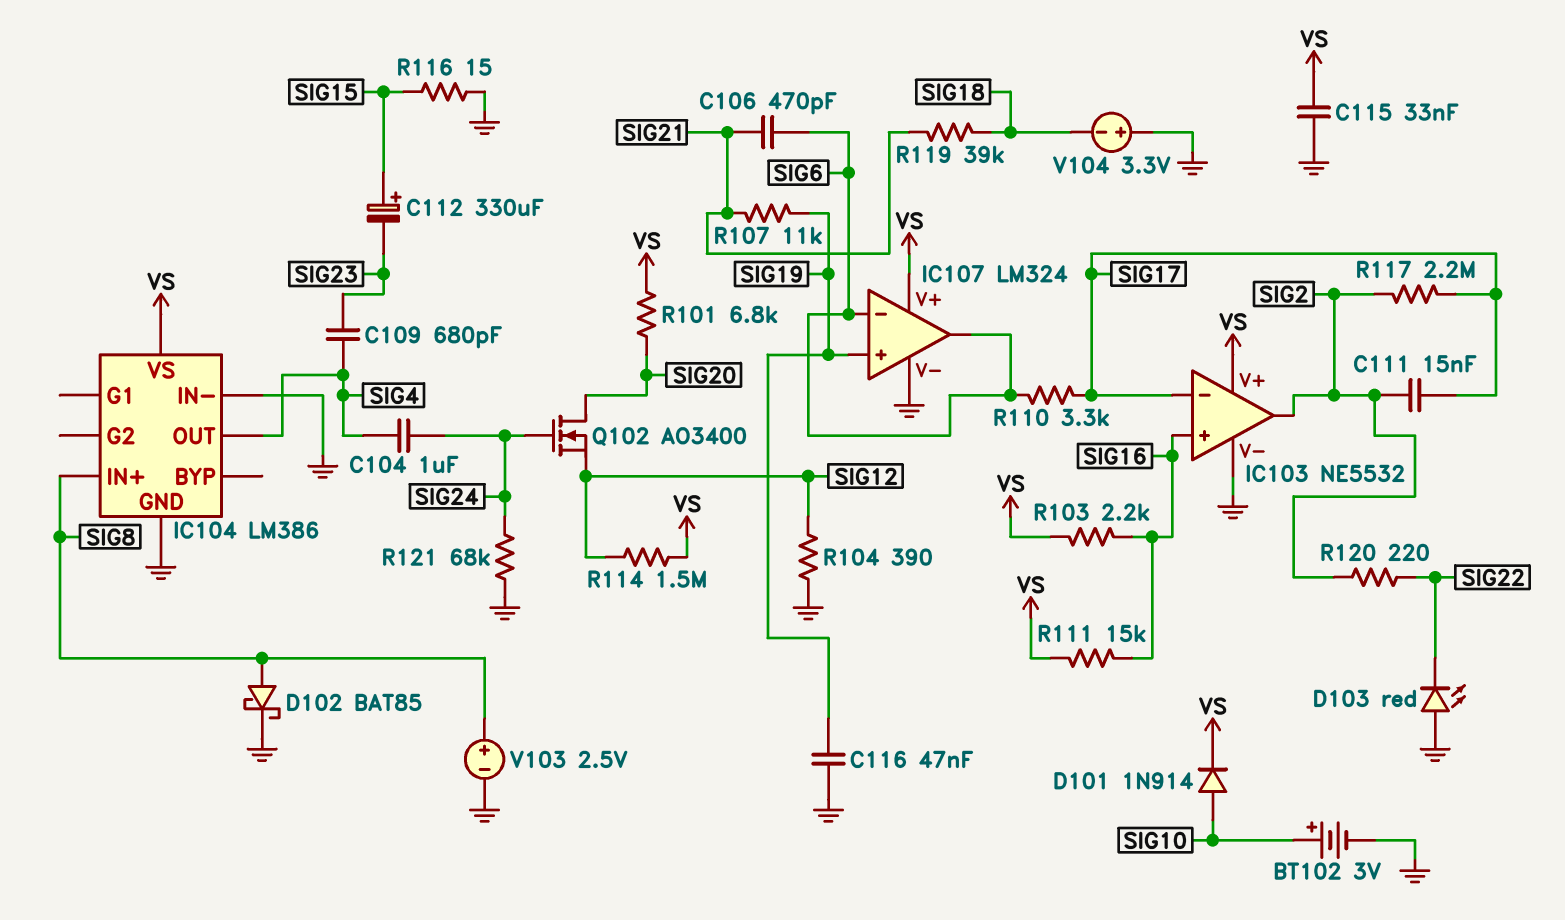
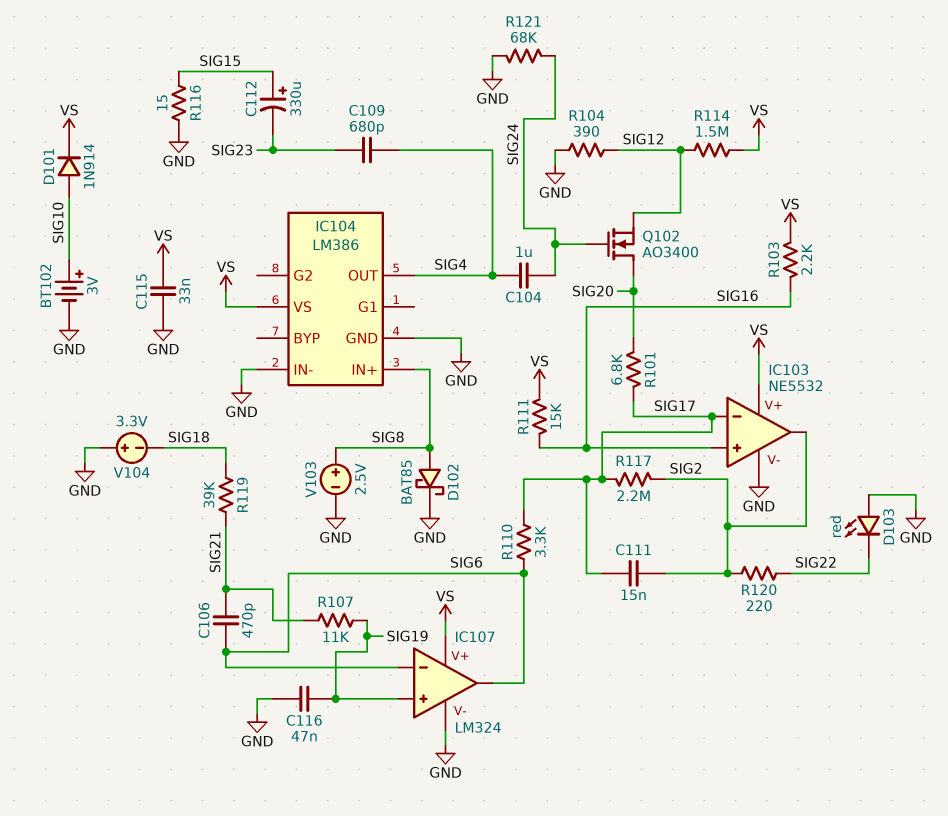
R101: 6.8k (SIG20, VS) -> 6.8k (SIG17, SIG20)

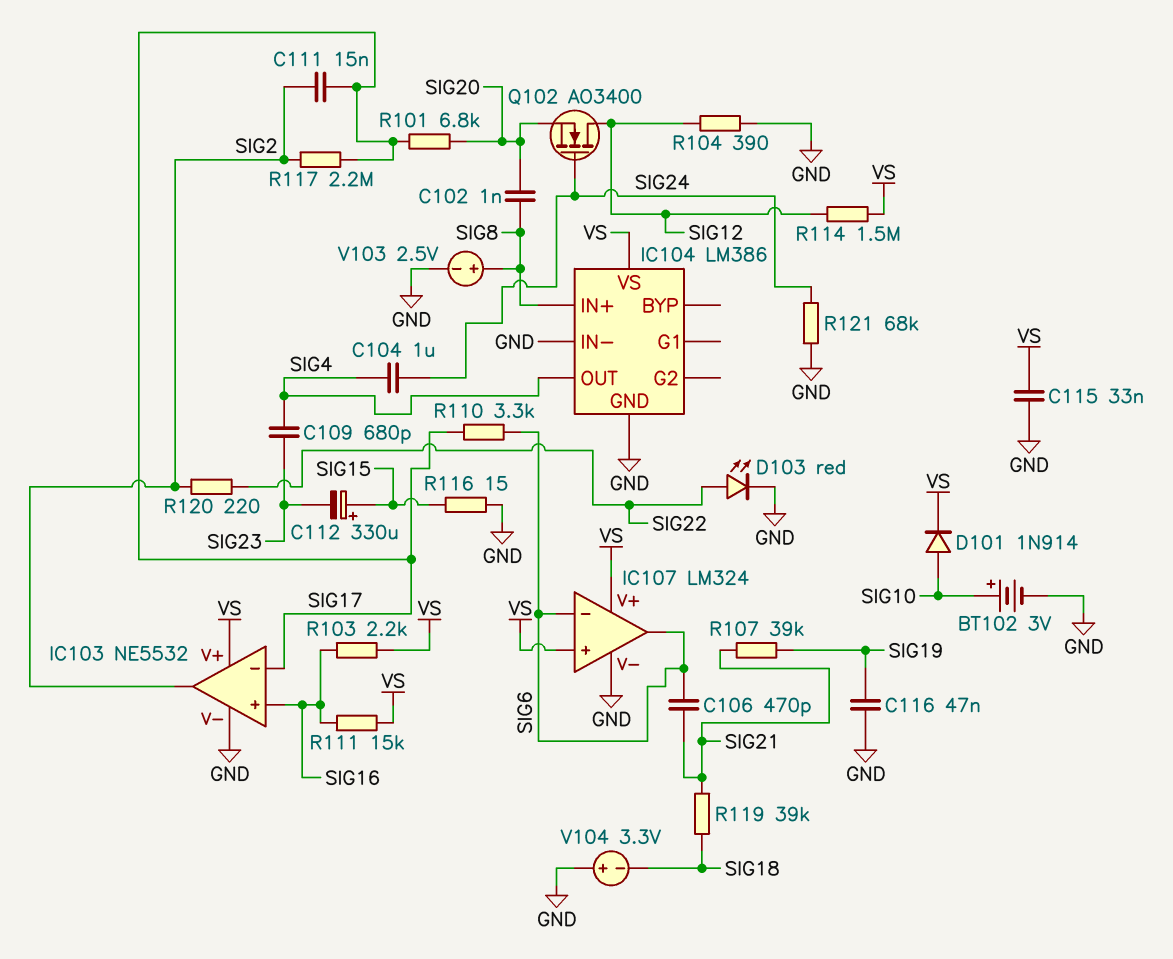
C102: none -> 1nF (SIG8, SIG20)
D102: schottky BAT85 (A SIG8, K GND) -> none
D103: LED red (A GND, K SIG22) -> LED red (A SIG22, K GND)
IC107 pin in+: SIG19 -> VS
Q102: NMOS AO3400 (G SIG24, D SIG20, S SIG12) -> NMOS AO3400 (G SIG24, D SIG12, S SIG20)
R107: 11k (SIG19, SIG21) -> 39k (SIG19, SIG21)

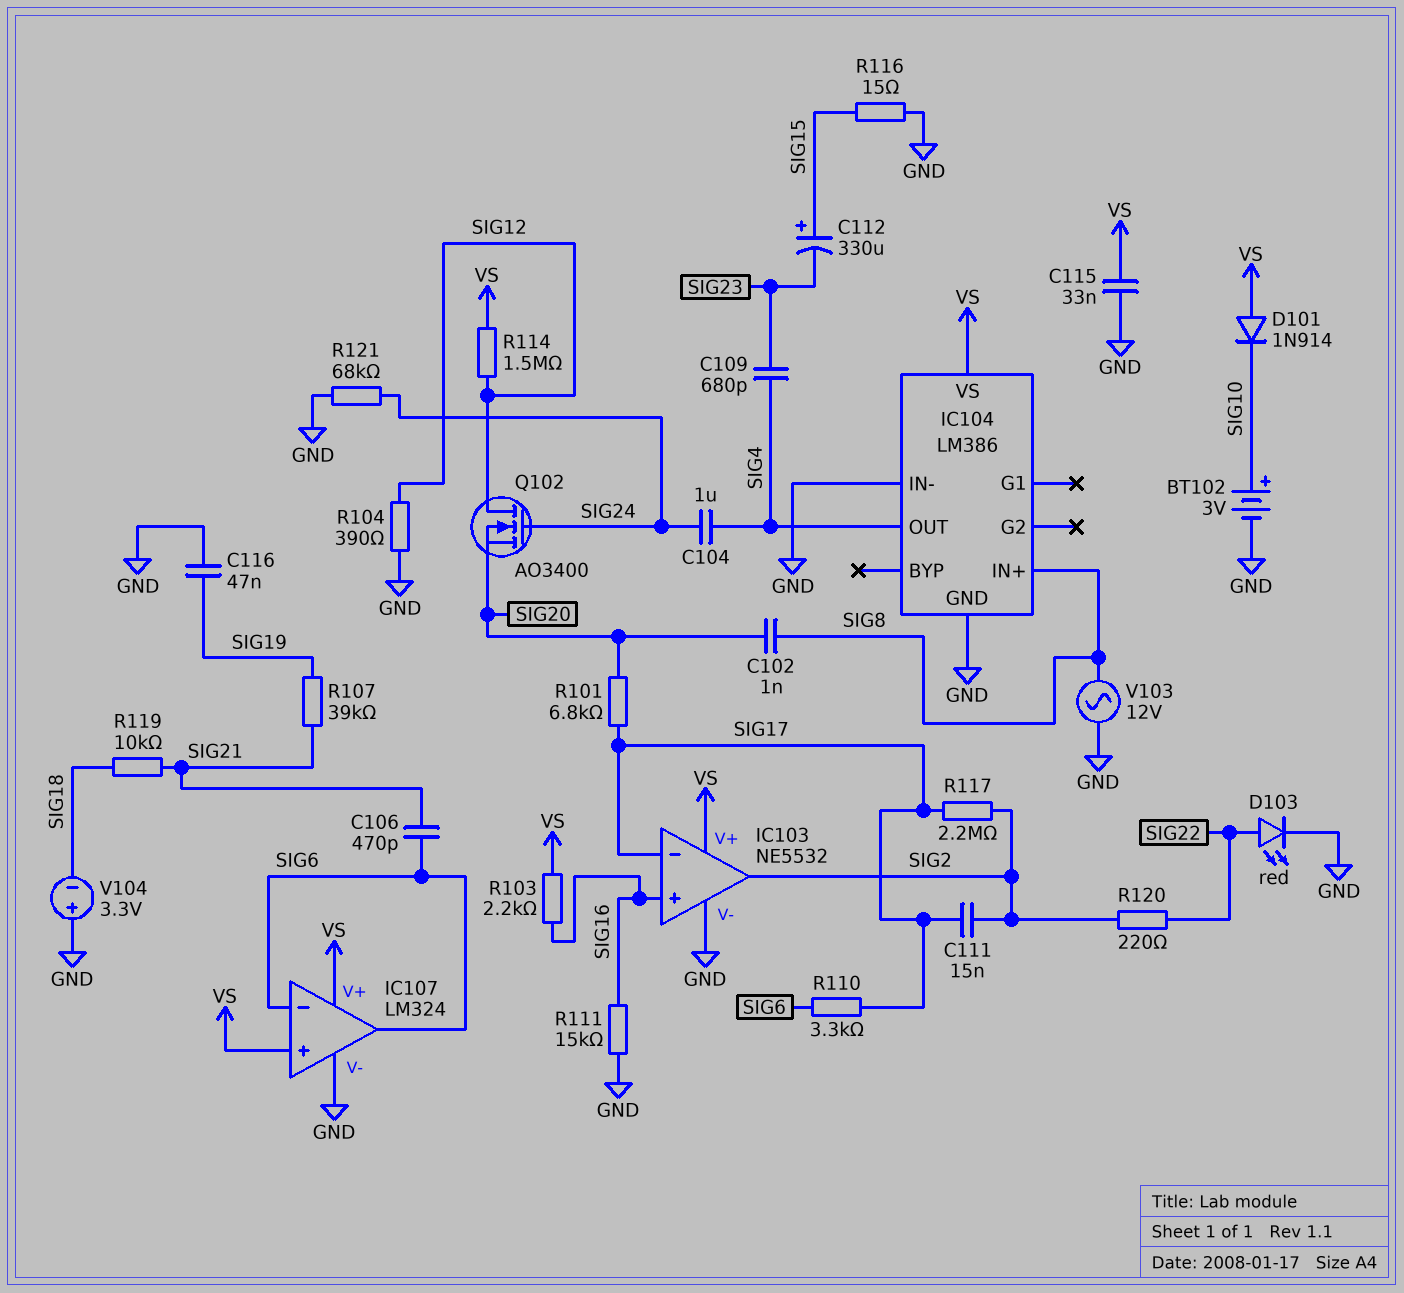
D101: diode 1N914 (A SIG10, K VS) -> diode 1N914 (A VS, K SIG10)
R111: 15k (SIG16, VS) -> 15k (GND, SIG16)
R119: 39k (SIG18, SIG21) -> 10k (SIG18, SIG21)
V103: 2.5V (plus SIG8, minus GND) -> AC 12V (GND, SIG8)

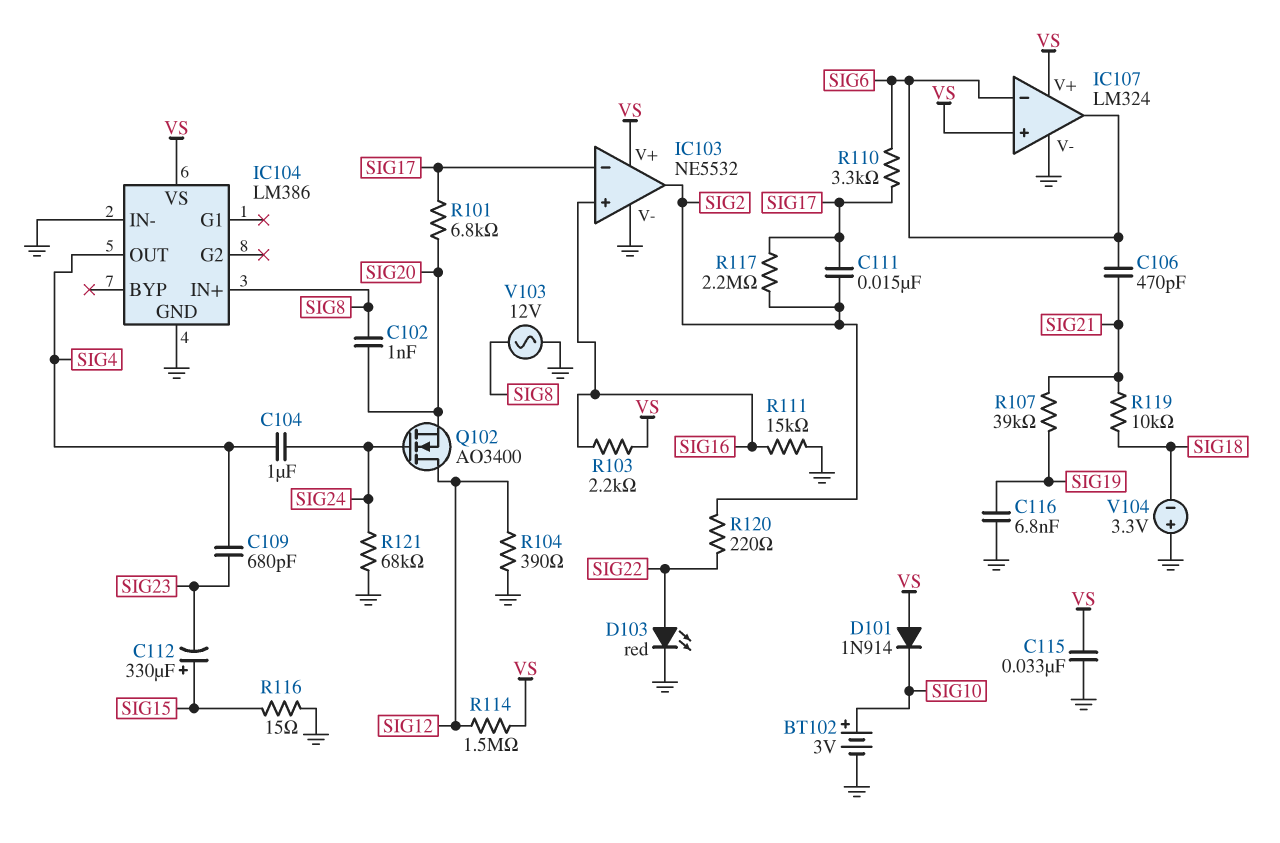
C116: 47nF (GND, SIG19) -> 6.8nF (GND, SIG19)

